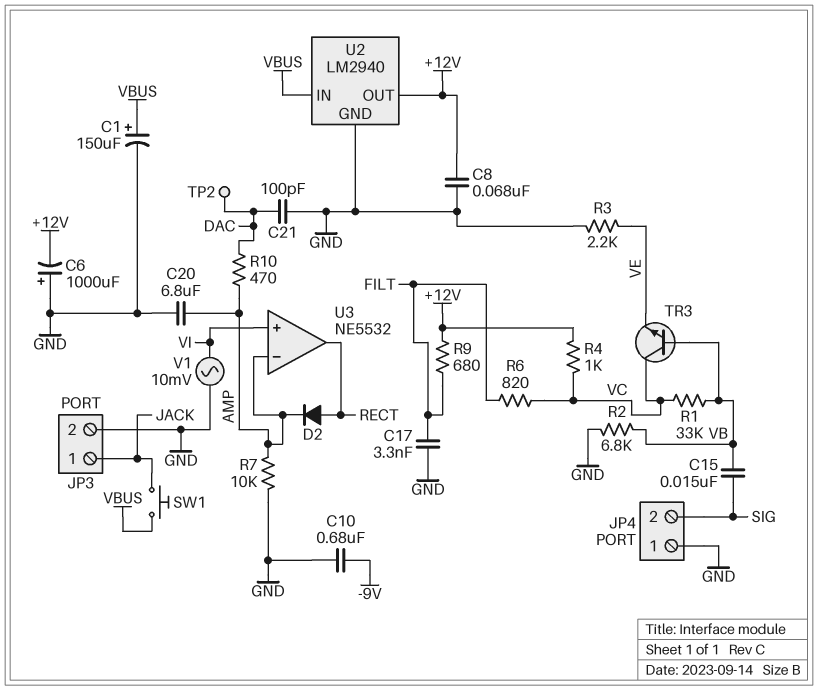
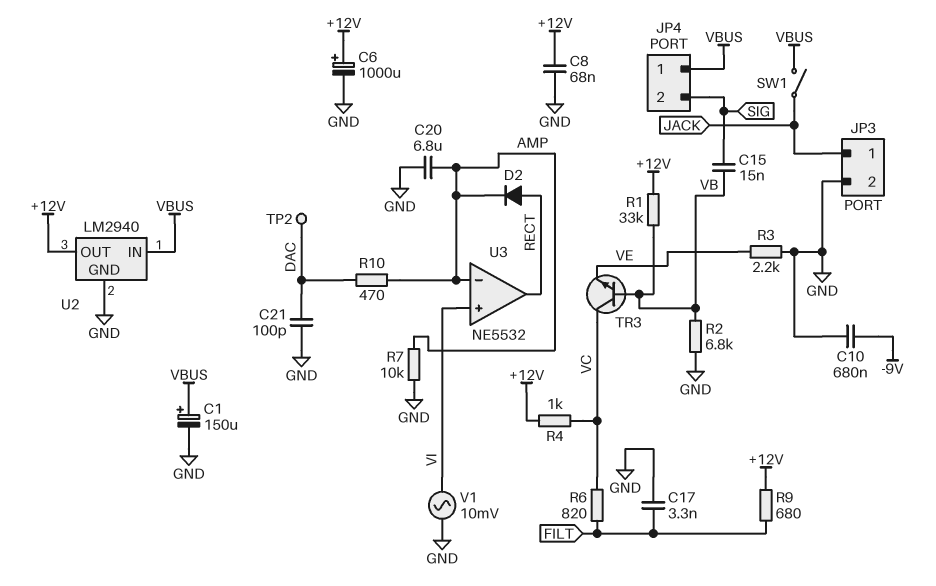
C6: 1000uF (plus GND, minus +12V) -> 1000uF (plus +12V, minus GND)
JP4 pin 1: GND -> VBUS
R1: 33k (VB, VC) -> 33k (+12V, VB)
SW1: button (JACK, VBUS) -> switch (JACK, VBUS)

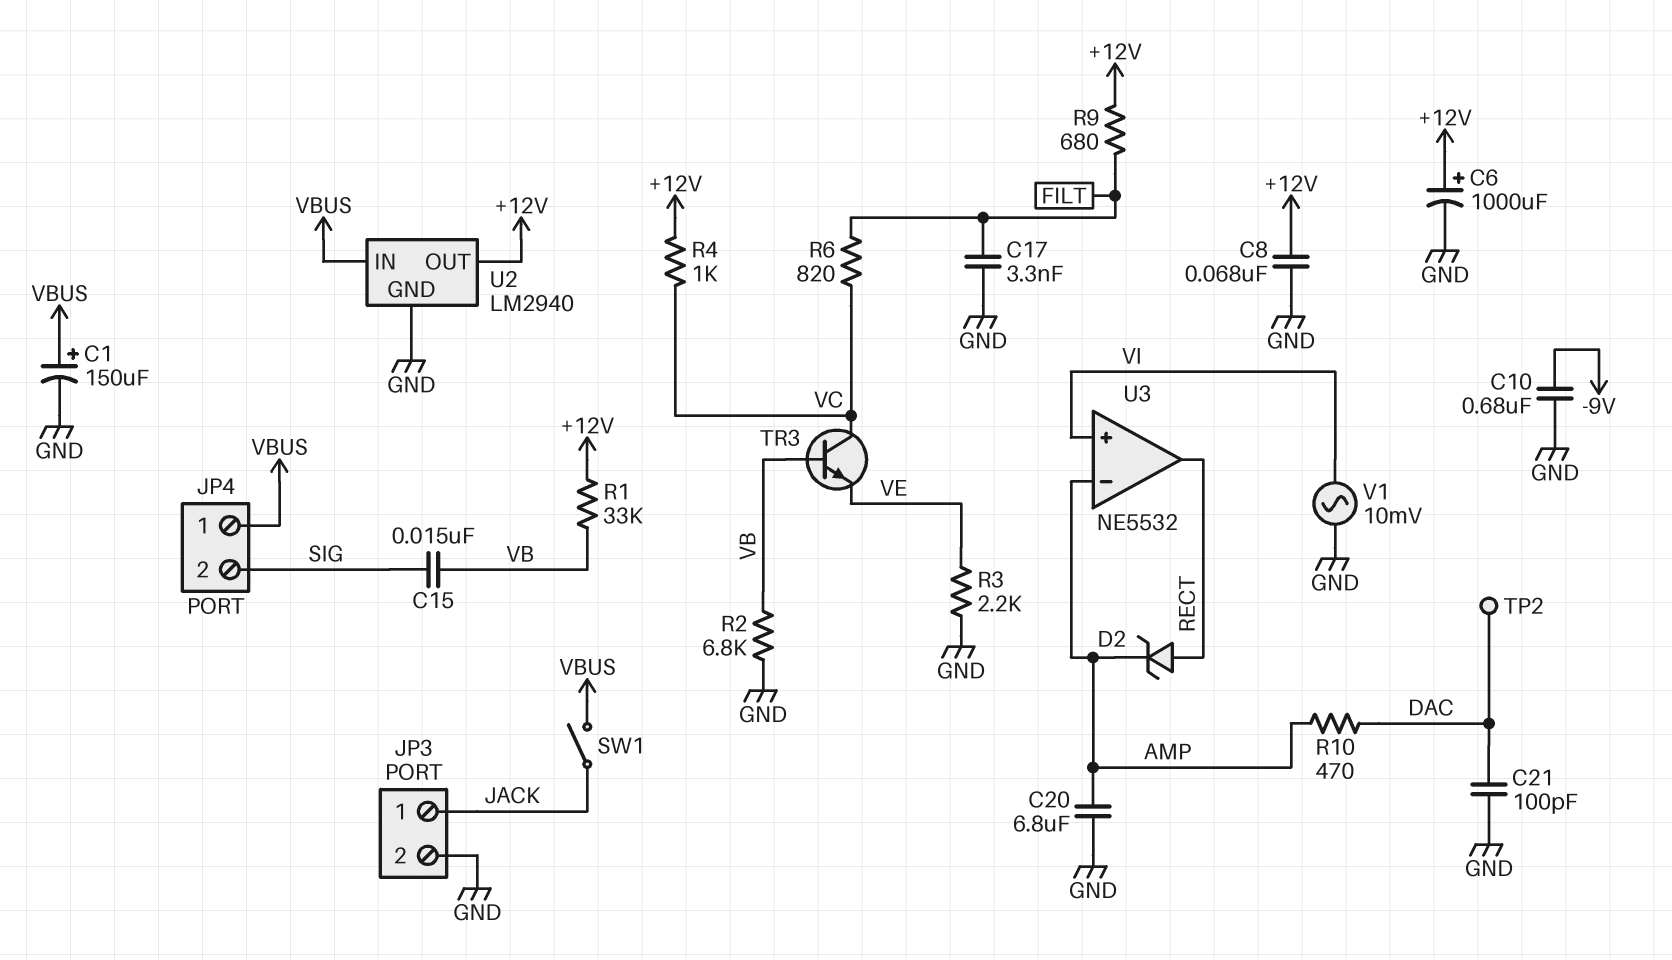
D2: diode (A RECT, K AMP) -> zener (A RECT, K AMP)
R7: 10k (AMP, GND) -> none

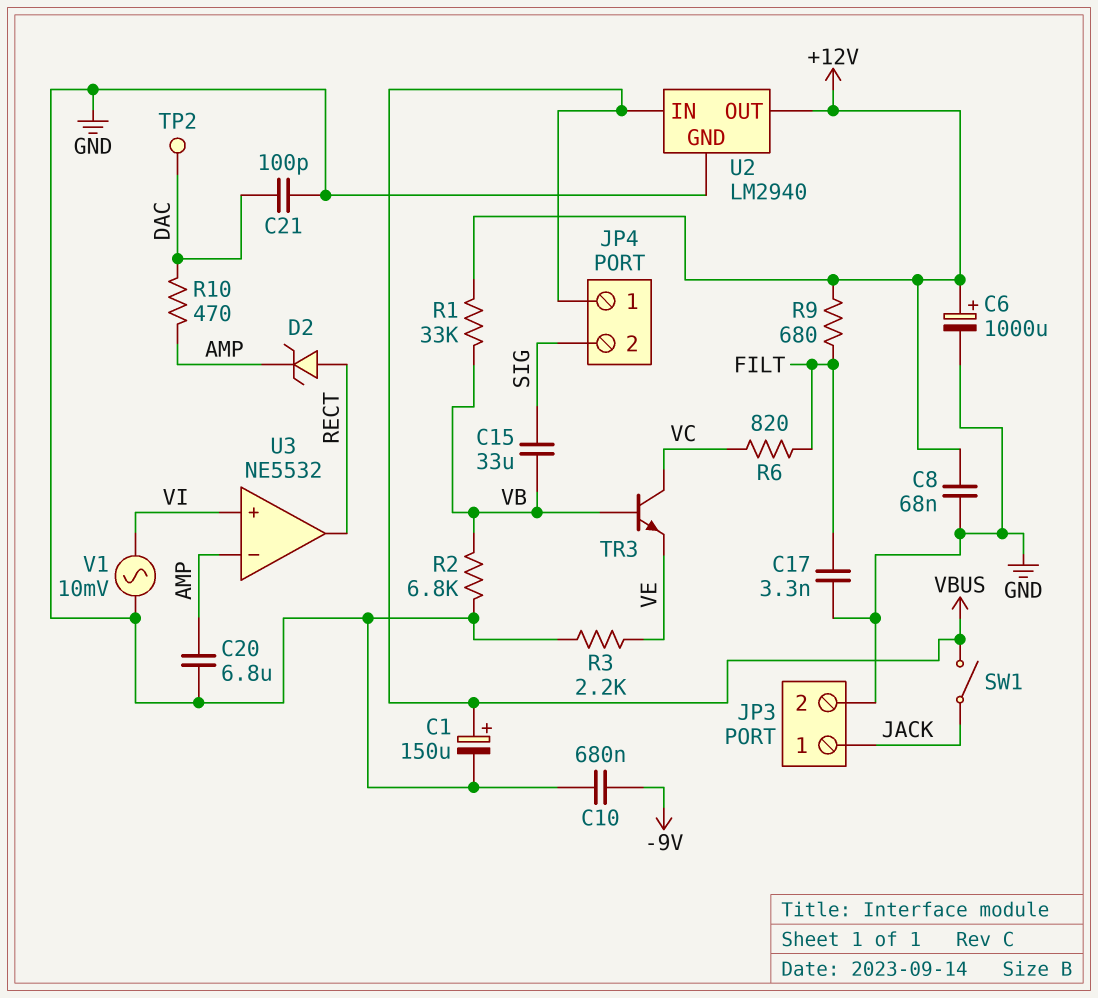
C15: 15nF (SIG, VB) -> 33uF (SIG, VB)
R4: 1k (+12V, VC) -> none

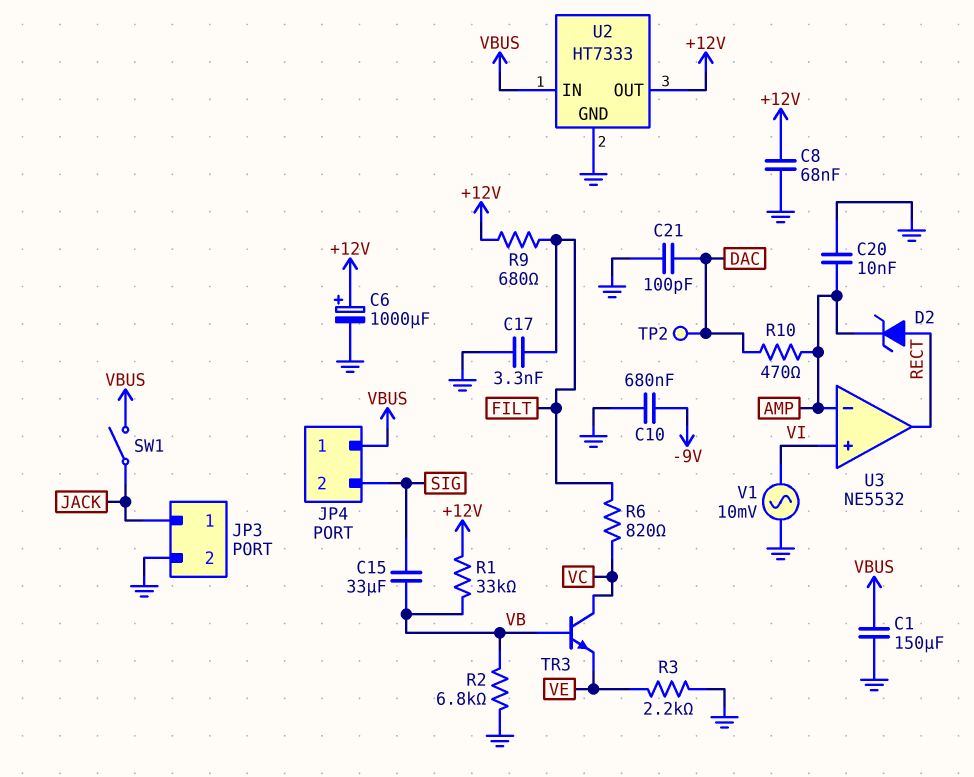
C1: 150uF (plus VBUS, minus GND) -> 150uF (GND, VBUS)
C20: 6.8uF (AMP, GND) -> 10nF (AMP, GND)
U2: LM2940 -> HT7333

